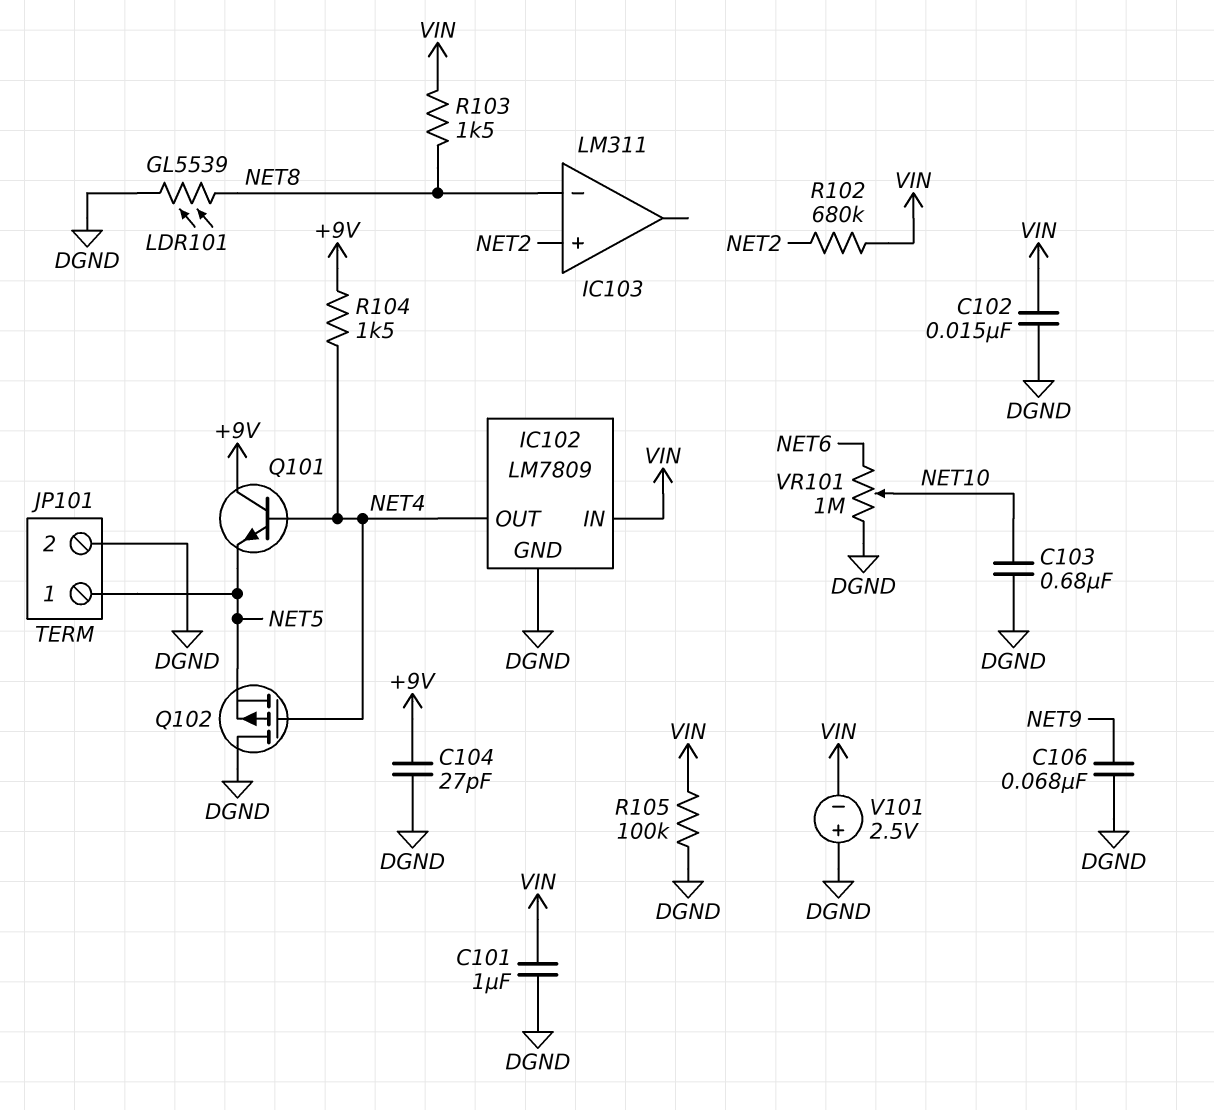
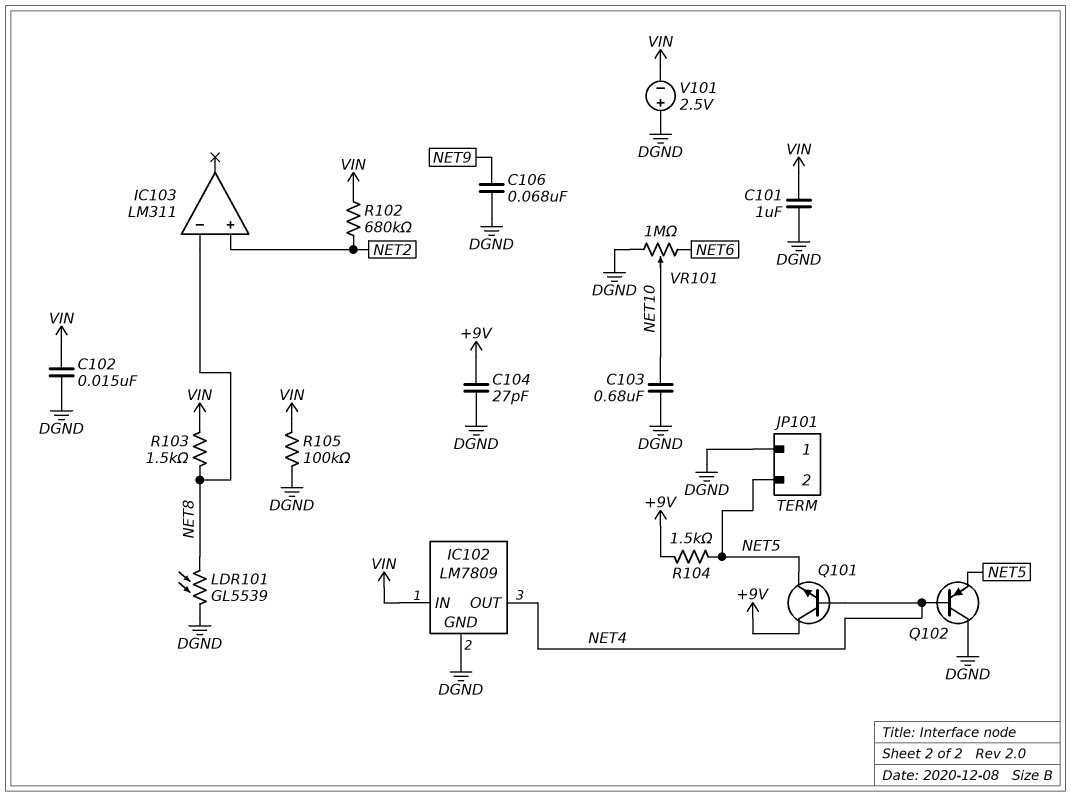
JP101 pin 1: NET5 -> DGND
JP101 pin 2: DGND -> NET5
Q102: PMOS (G NET4, D DGND, S NET5) -> PNP (B NET4, C DGND, E NET5)
R104: 1.5k (+9V, NET4) -> 1.5k (+9V, NET5)

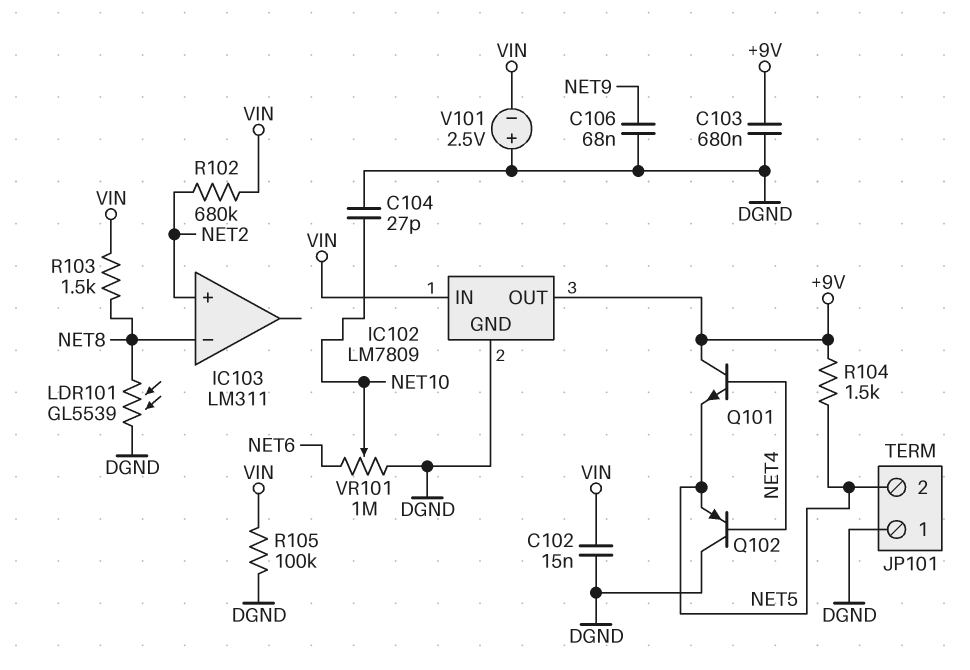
C101: 1uF (DGND, VIN) -> none
C103: 680nF (DGND, NET10) -> 680nF (+9V, DGND)
C104: 27pF (+9V, DGND) -> 27pF (DGND, NET10)
IC102 pin OUT: NET4 -> +9V

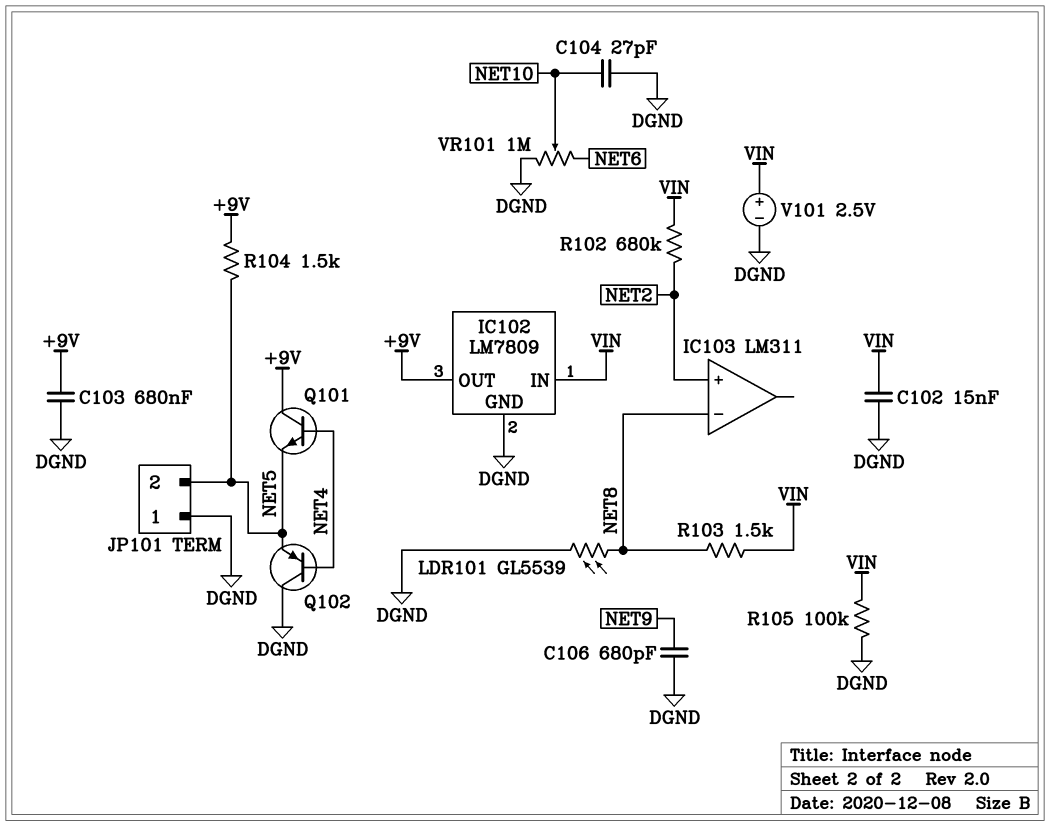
C106: 68nF (DGND, NET9) -> 680pF (DGND, NET9)
V101: 2.5V (plus DGND, minus VIN) -> 2.5V (plus VIN, minus DGND)

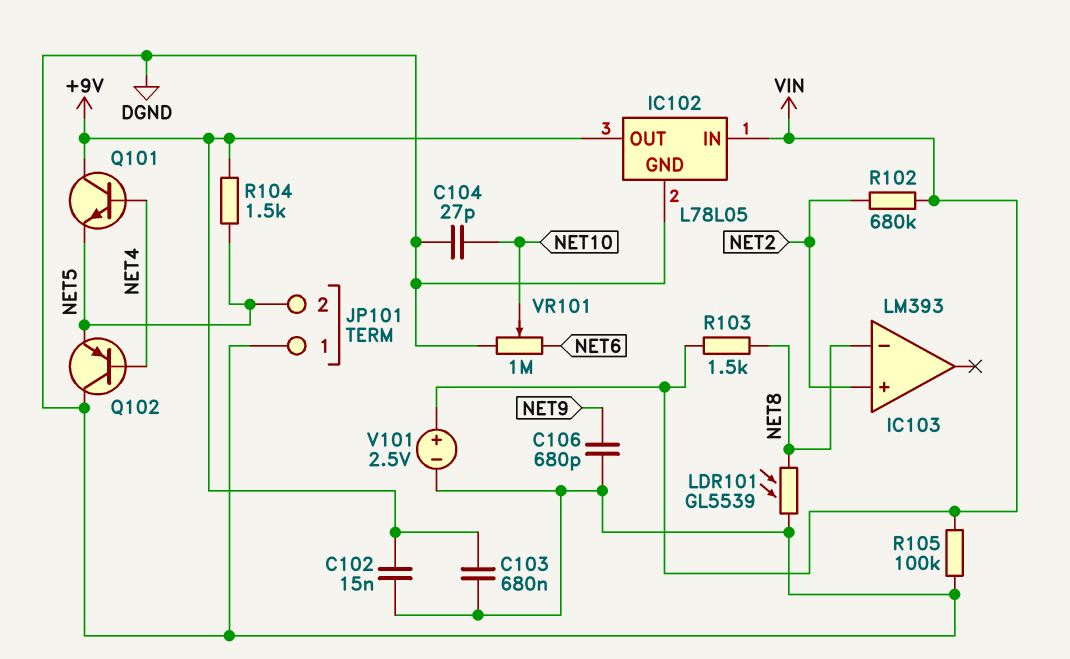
C102: 15nF (DGND, VIN) -> 15nF (+9V, DGND)
IC102: LM7809 -> L78L05
IC103: LM311 -> LM393

